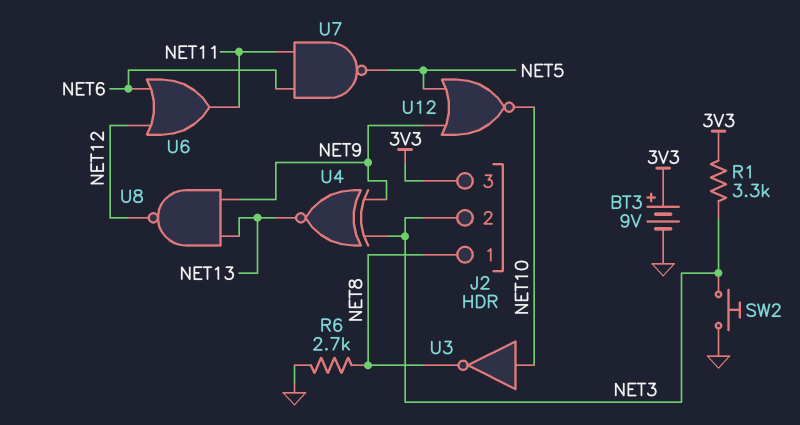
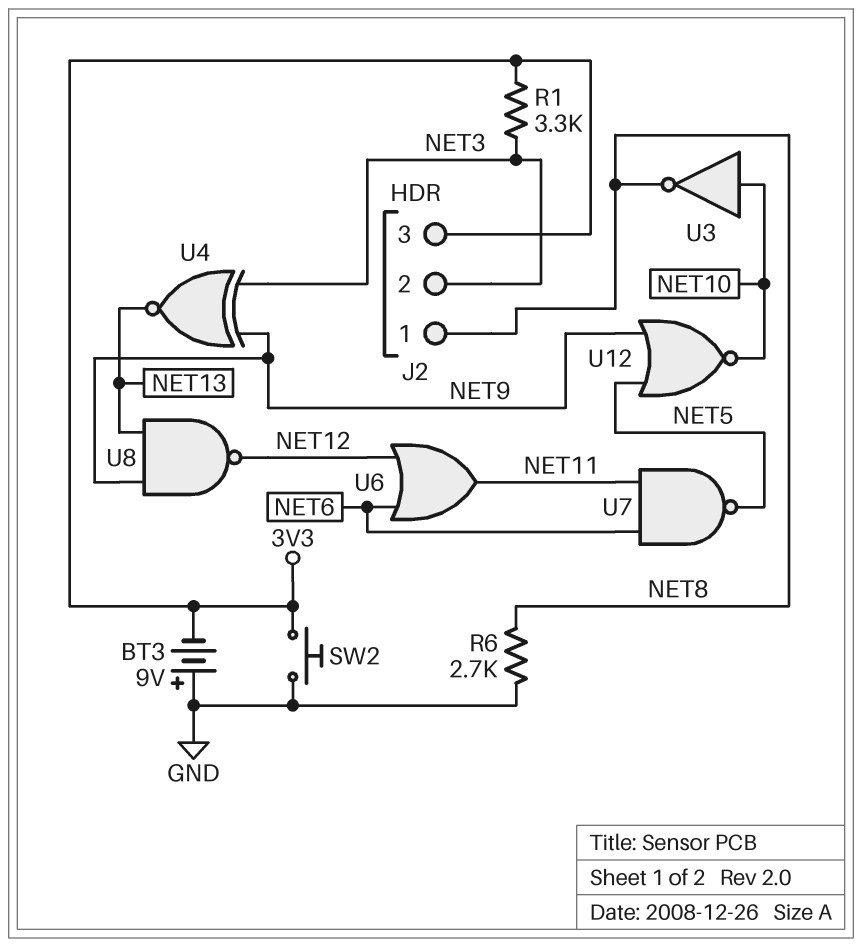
BT3: 9V (plus 3V3, minus GND) -> 9V (plus GND, minus 3V3)
SW2: button (GND, NET3) -> button (3V3, GND)

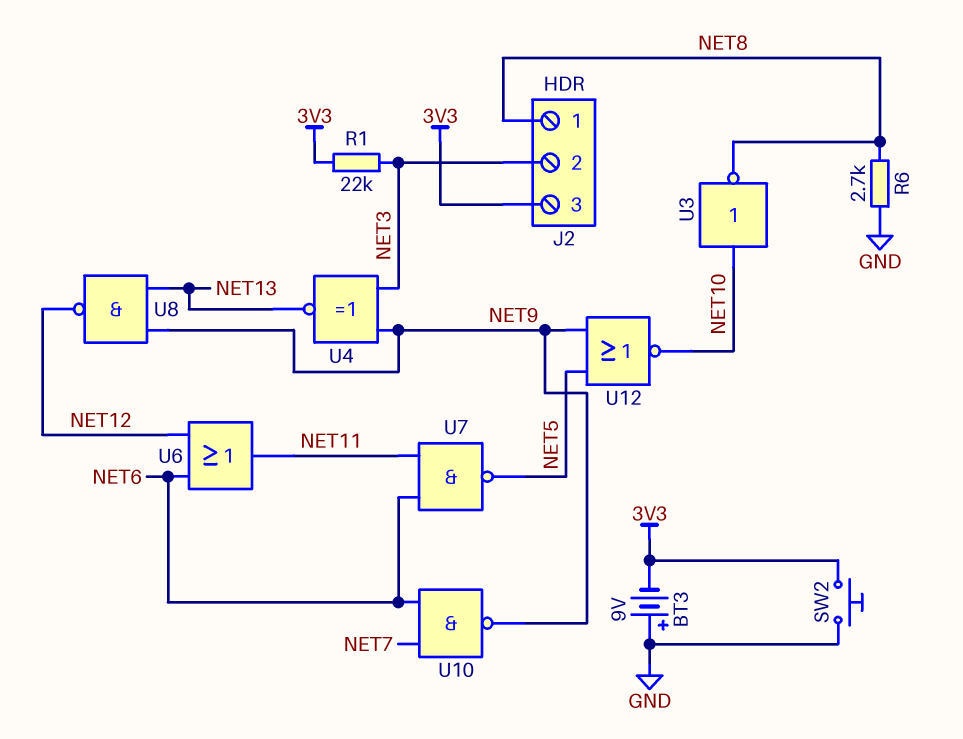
R1: 3.3k (3V3, NET3) -> 22k (3V3, NET3)
U10: none -> NAND (in NET6, in NET7, out NET9)

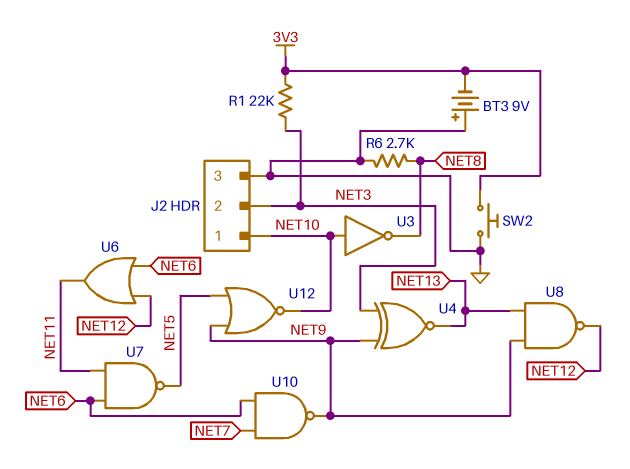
J2 pin 1: NET8 -> NET10
J2 pin 3: 3V3 -> GND

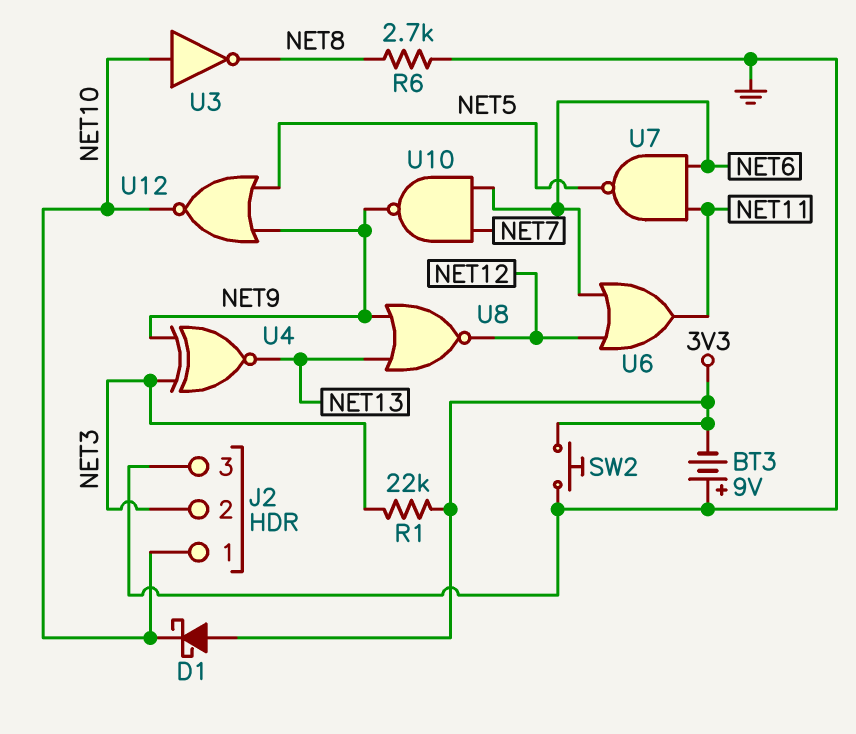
D1: none -> schottky (A 3V3, K NET10)
U8: NAND (in NET9, in NET13, out NET12) -> NOR (in NET9, in NET13, out NET12)

